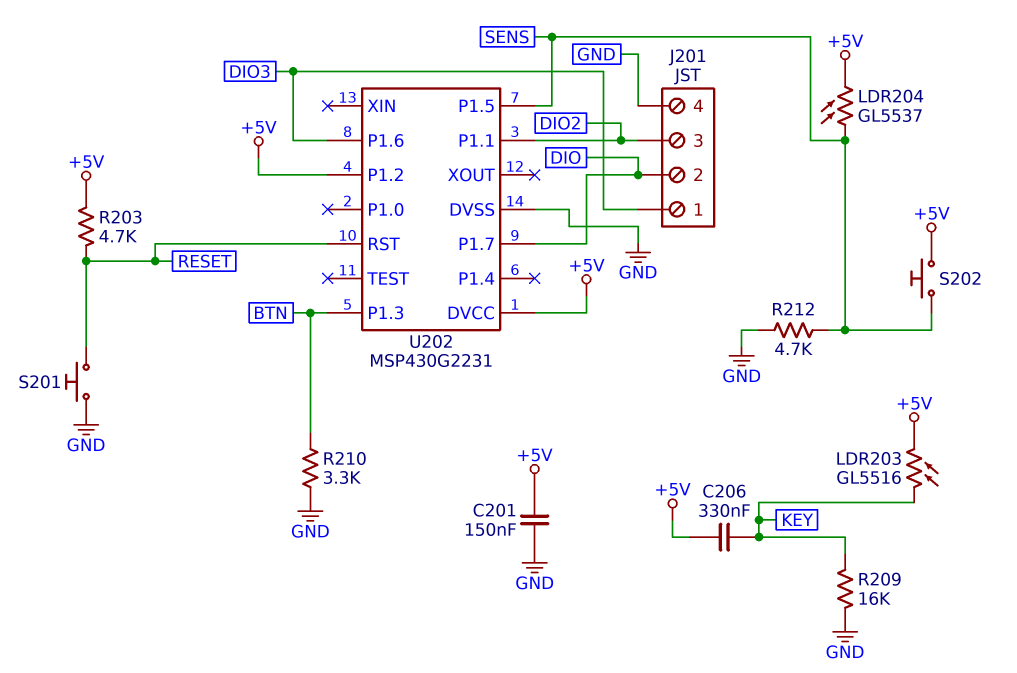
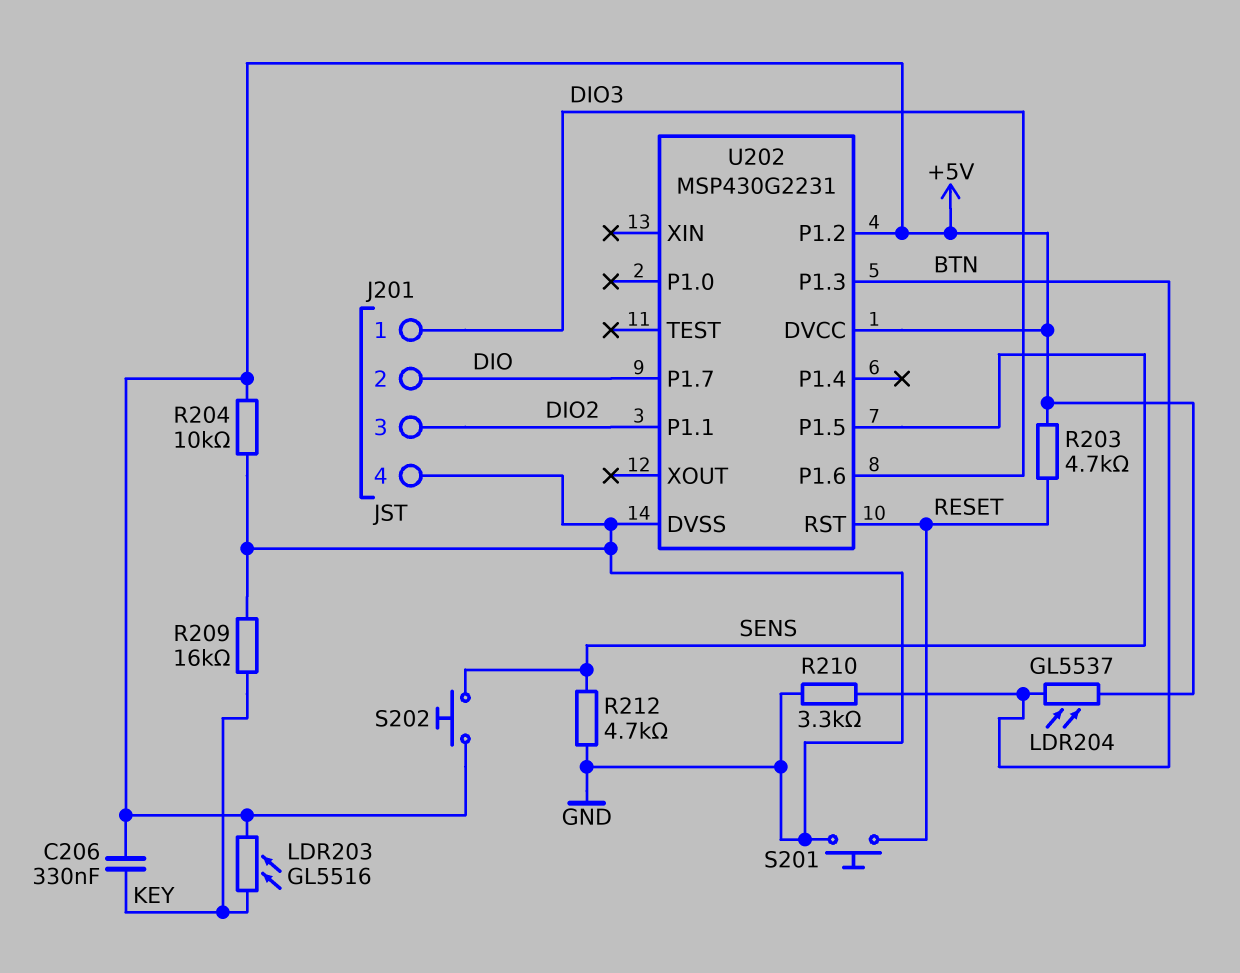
C201: 150nF (+5V, GND) -> none
LDR204: GL5537 (+5V, SENS) -> GL5537 (+5V, BTN)
R204: none -> 10k (+5V, GND)

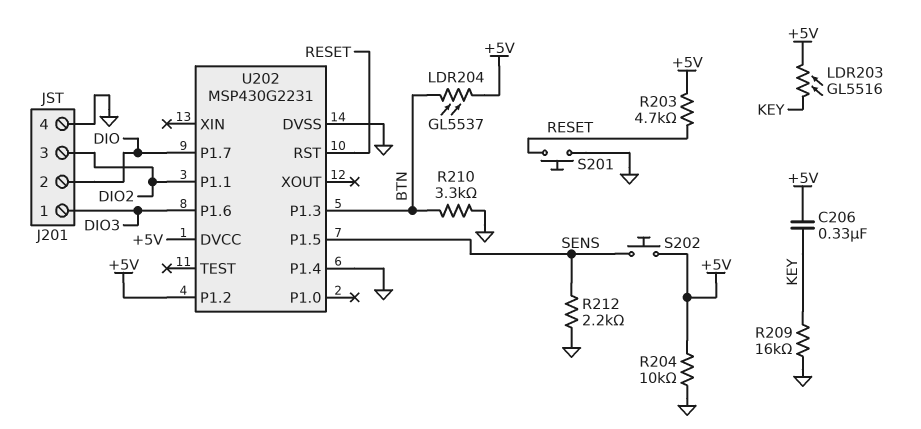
R212: 4.7k (GND, SENS) -> 2.2k (GND, SENS)
U202 pin P1.4: none -> GND

